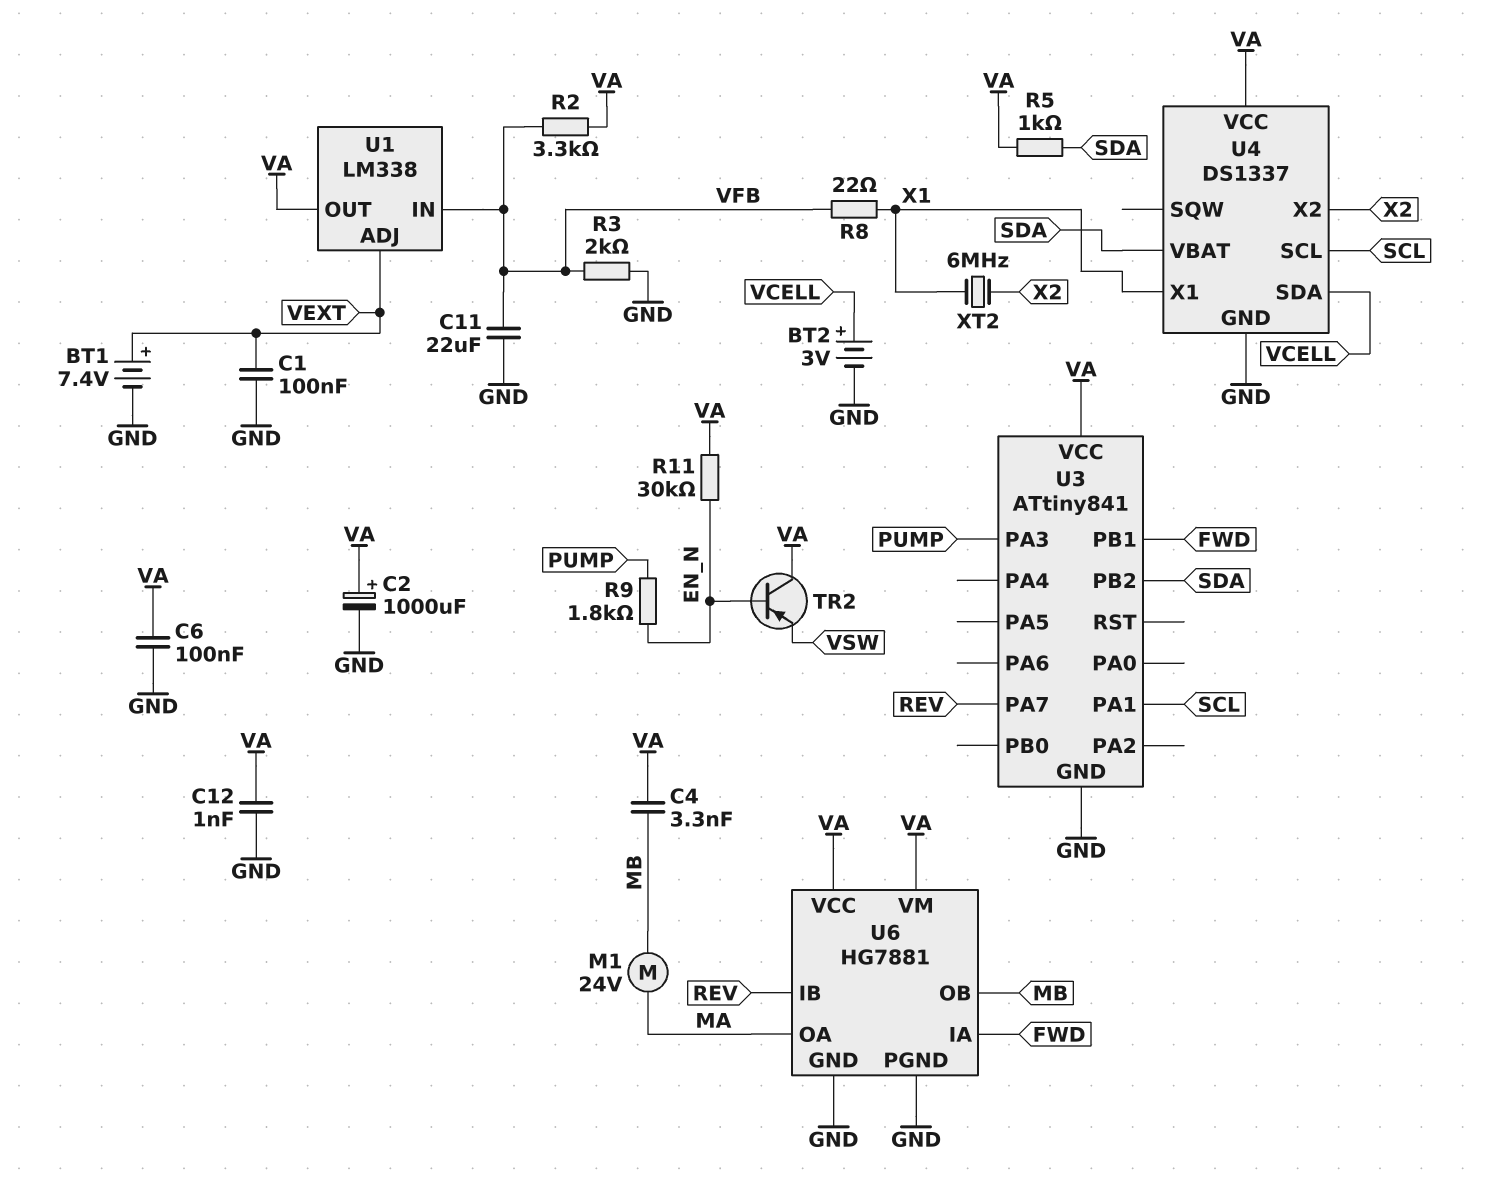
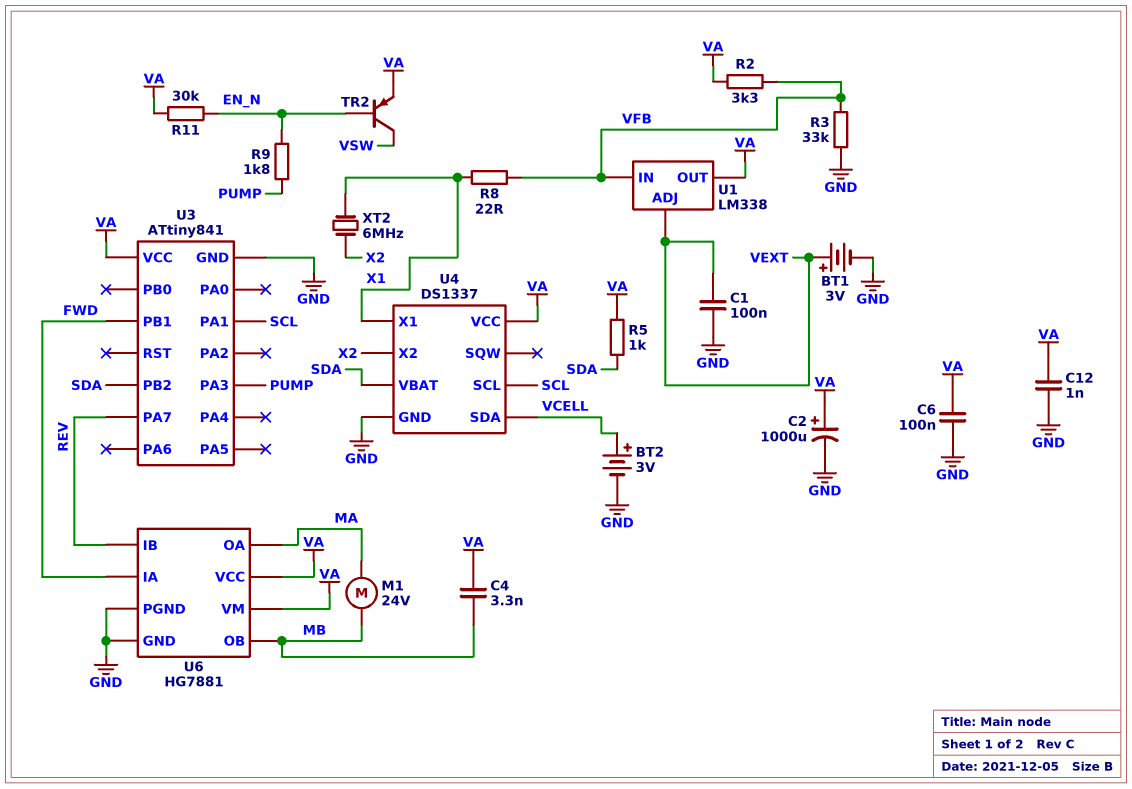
BT1: 7.4V (plus VEXT, minus GND) -> 3V (plus VEXT, minus GND)
C11: 22uF (GND, VFB) -> none
R3: 2k (GND, VFB) -> 33k (GND, VFB)
TR2: PNP (B EN_N, C VA, E VSW) -> PNP (B EN_N, C VSW, E VA)

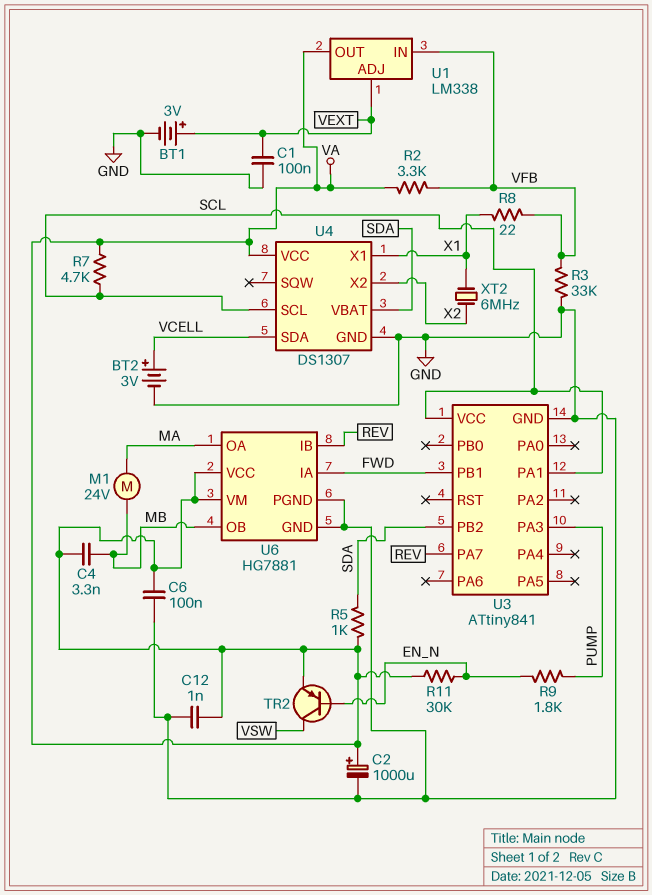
R7: none -> 4.7k (SCL, VA)
U3 pin VCC: VA -> SCL
U4: DS1337 -> DS1307

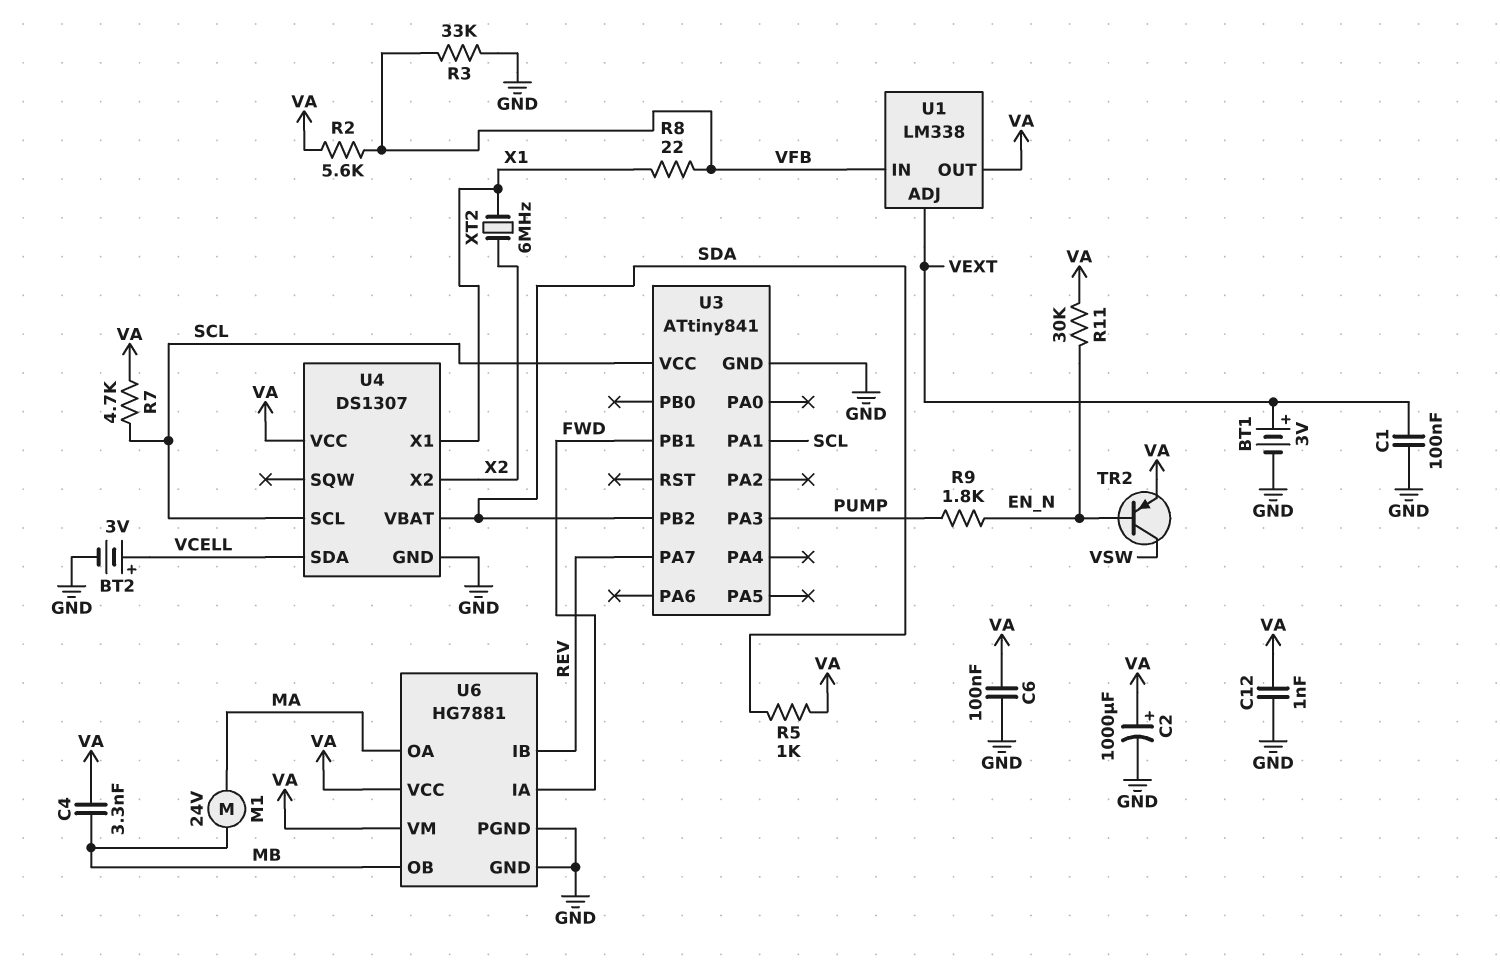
R2: 3.3k (VA, VFB) -> 5.6k (VA, VFB)

